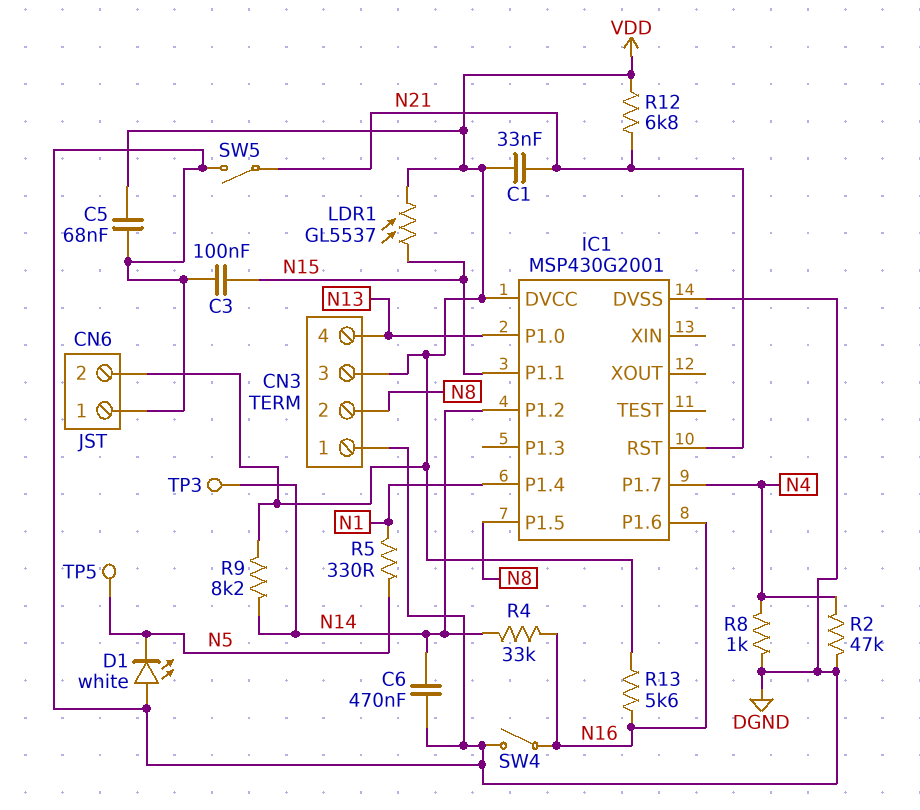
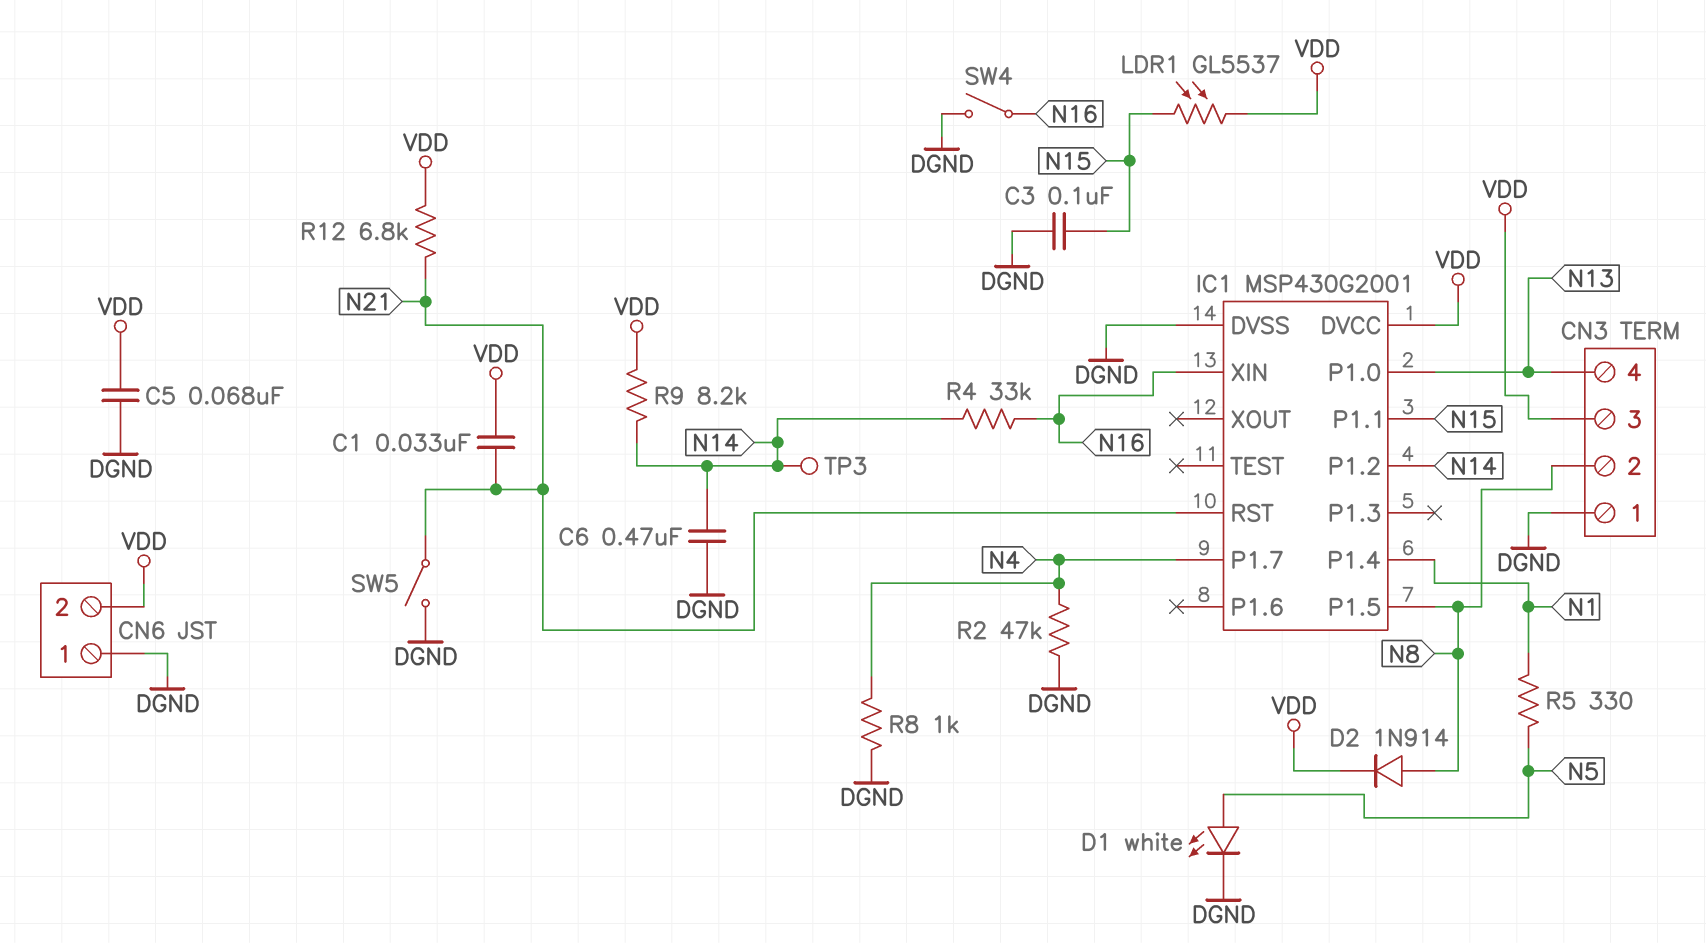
D1: LED white (A DGND, K N5) -> LED white (A N5, K DGND)
D2: none -> diode 1N914 (A N8, K VDD)
IC1 pin P1.6: N16 -> none
IC1 pin XIN: none -> N16
R13: 5.6k (N16, VDD) -> none
TP5: test point (N5) -> none

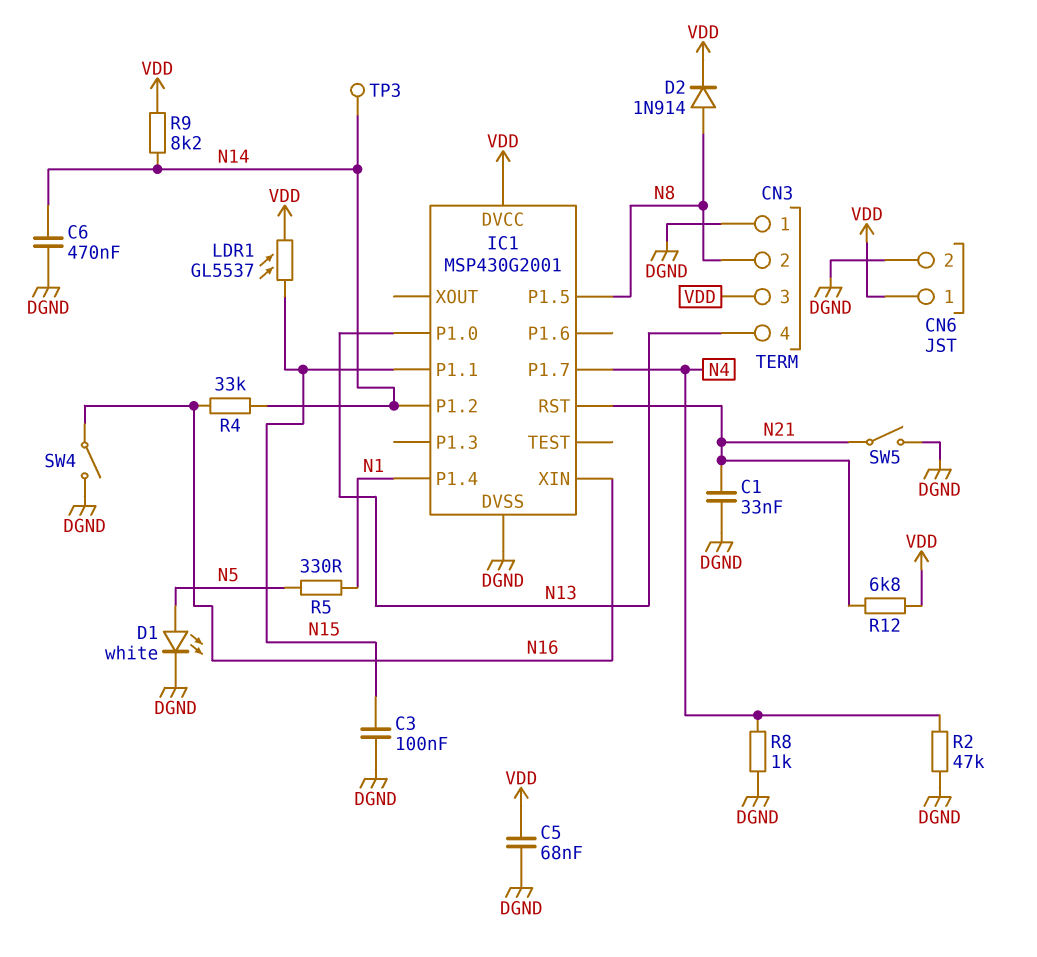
C1: 33nF (N21, VDD) -> 33nF (DGND, N21)
CN6 pin 1: DGND -> VDD
CN6 pin 2: VDD -> DGND

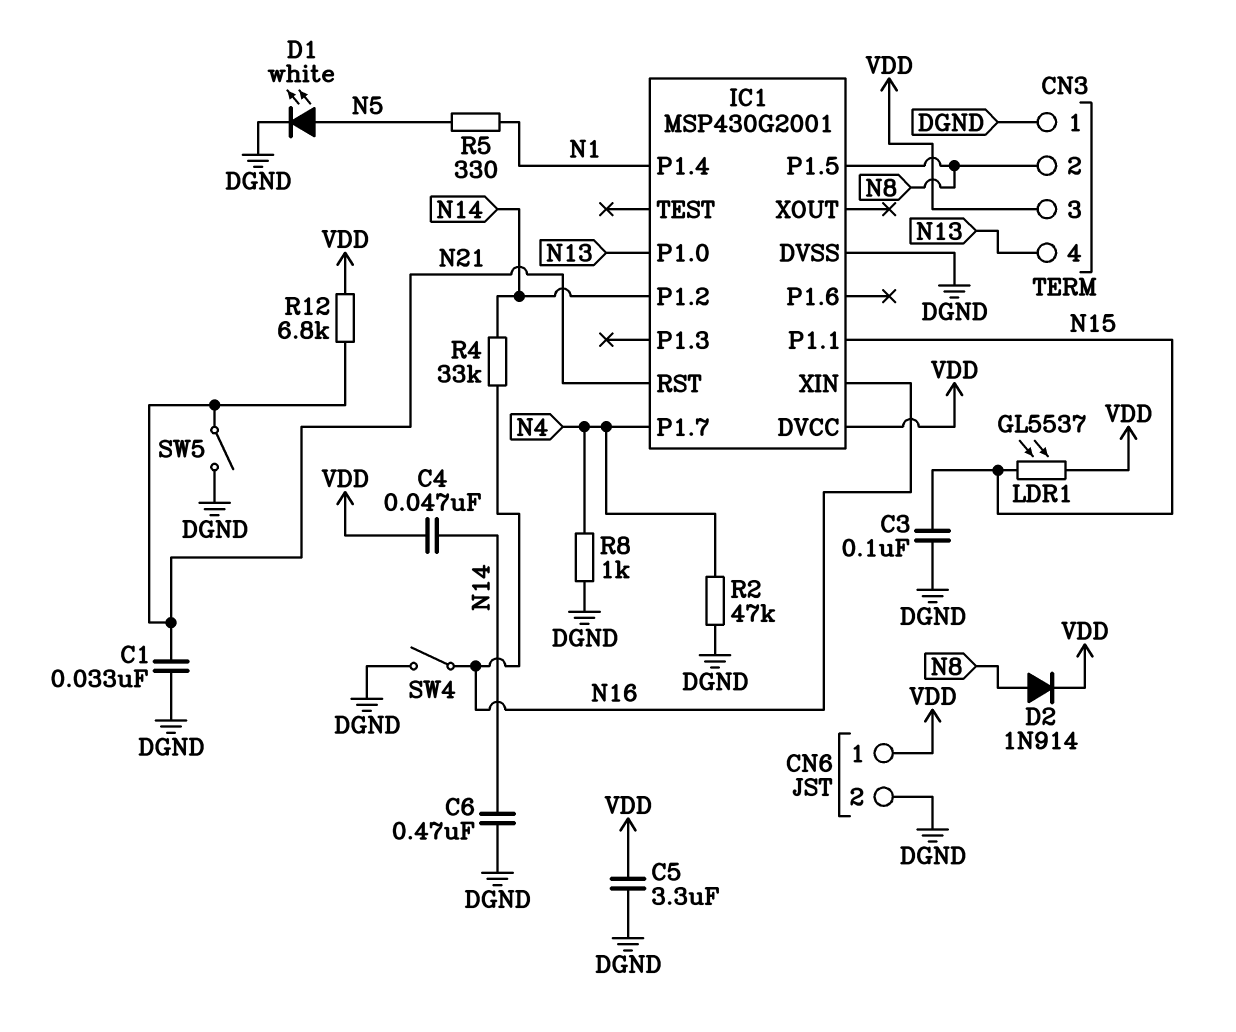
C4: none -> 47nF (N14, VDD)
C5: 68nF (DGND, VDD) -> 3.3uF (DGND, VDD)
R9: 8.2k (N14, VDD) -> none
TP3: test point (N14) -> none

